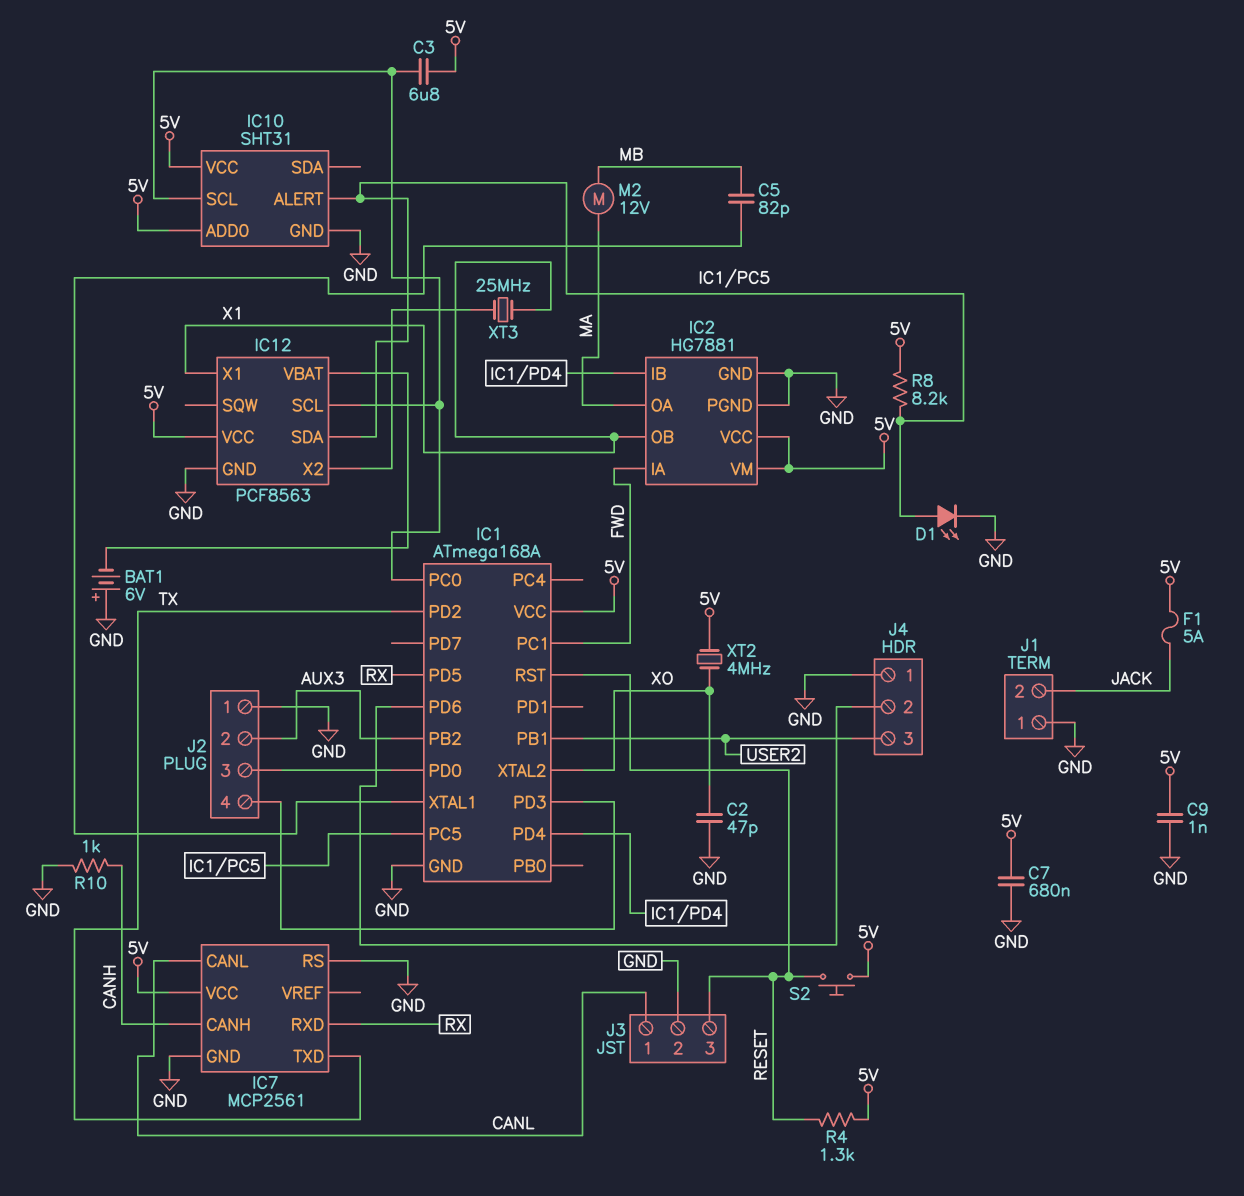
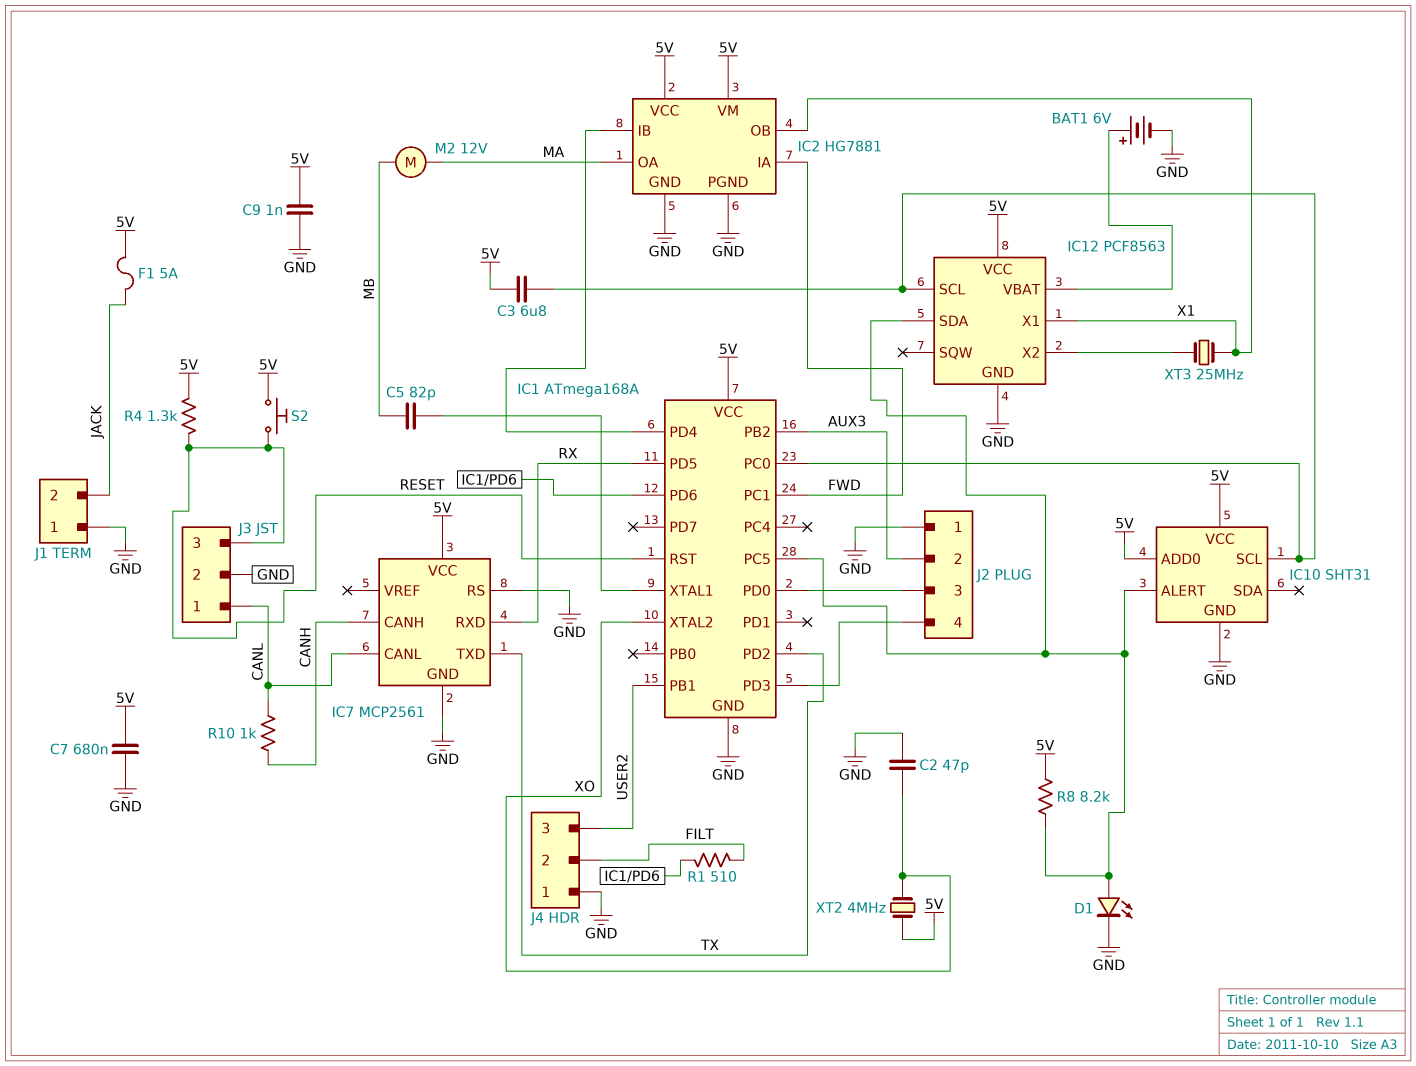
BAT1: 6V (plus GND, minus IC12/VBAT) -> 6V (plus IC12/VBAT, minus GND)
J4 pin 2: IC1/PD6 -> FILT
R1: none -> 510 (FILT, IC1/PD6)
R10: 1k (CANH, GND) -> 1k (CANH, CANL)

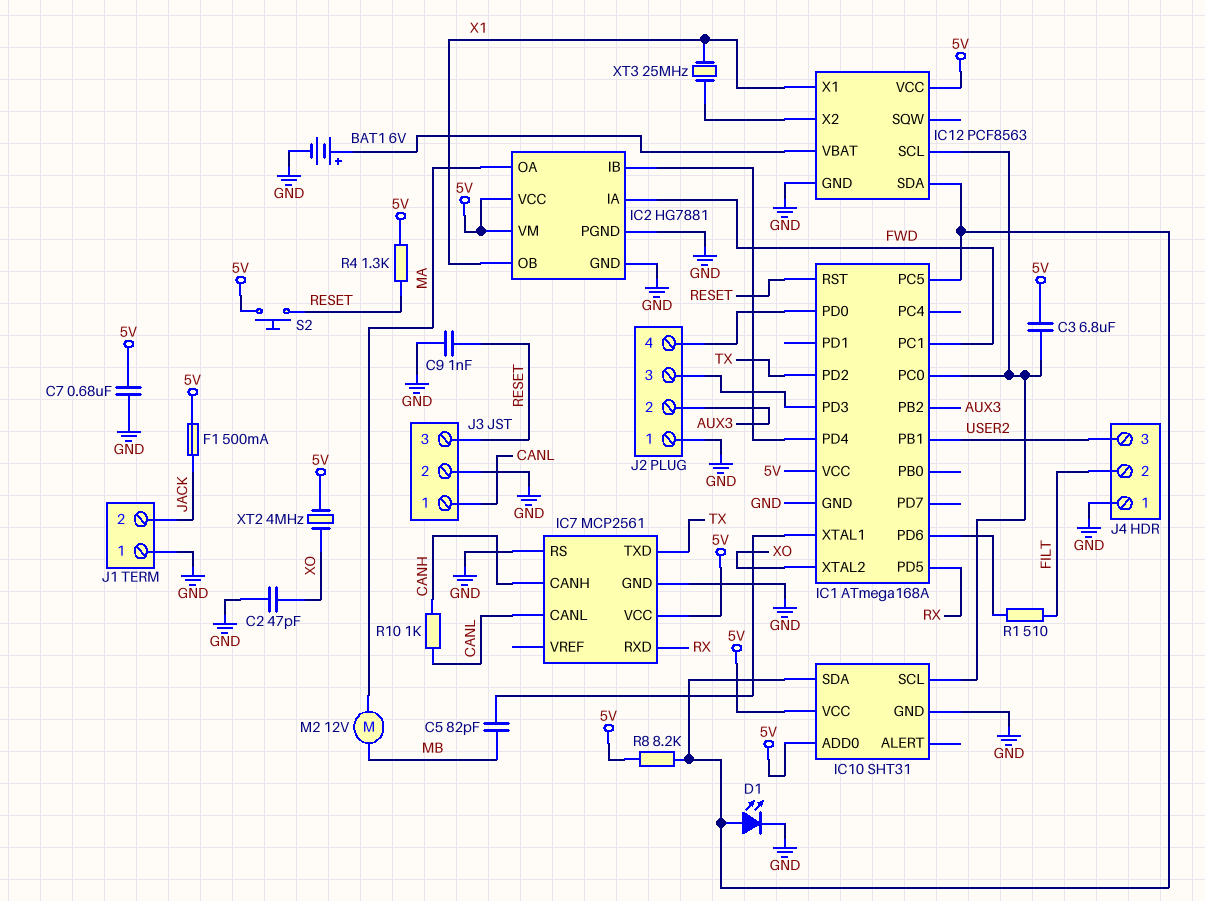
C9: 1nF (5V, GND) -> 1nF (GND, RESET)
F1: 5A (5V, JACK) -> 500mA (5V, JACK)
IC10 pin ALERT: IC1/PC5 -> none
IC10 pin SDA: none -> IC1/PC5
J2 pin 3: IC1/PD0 -> IC1/PD3
J2 pin 4: IC1/PD3 -> IC1/PD0

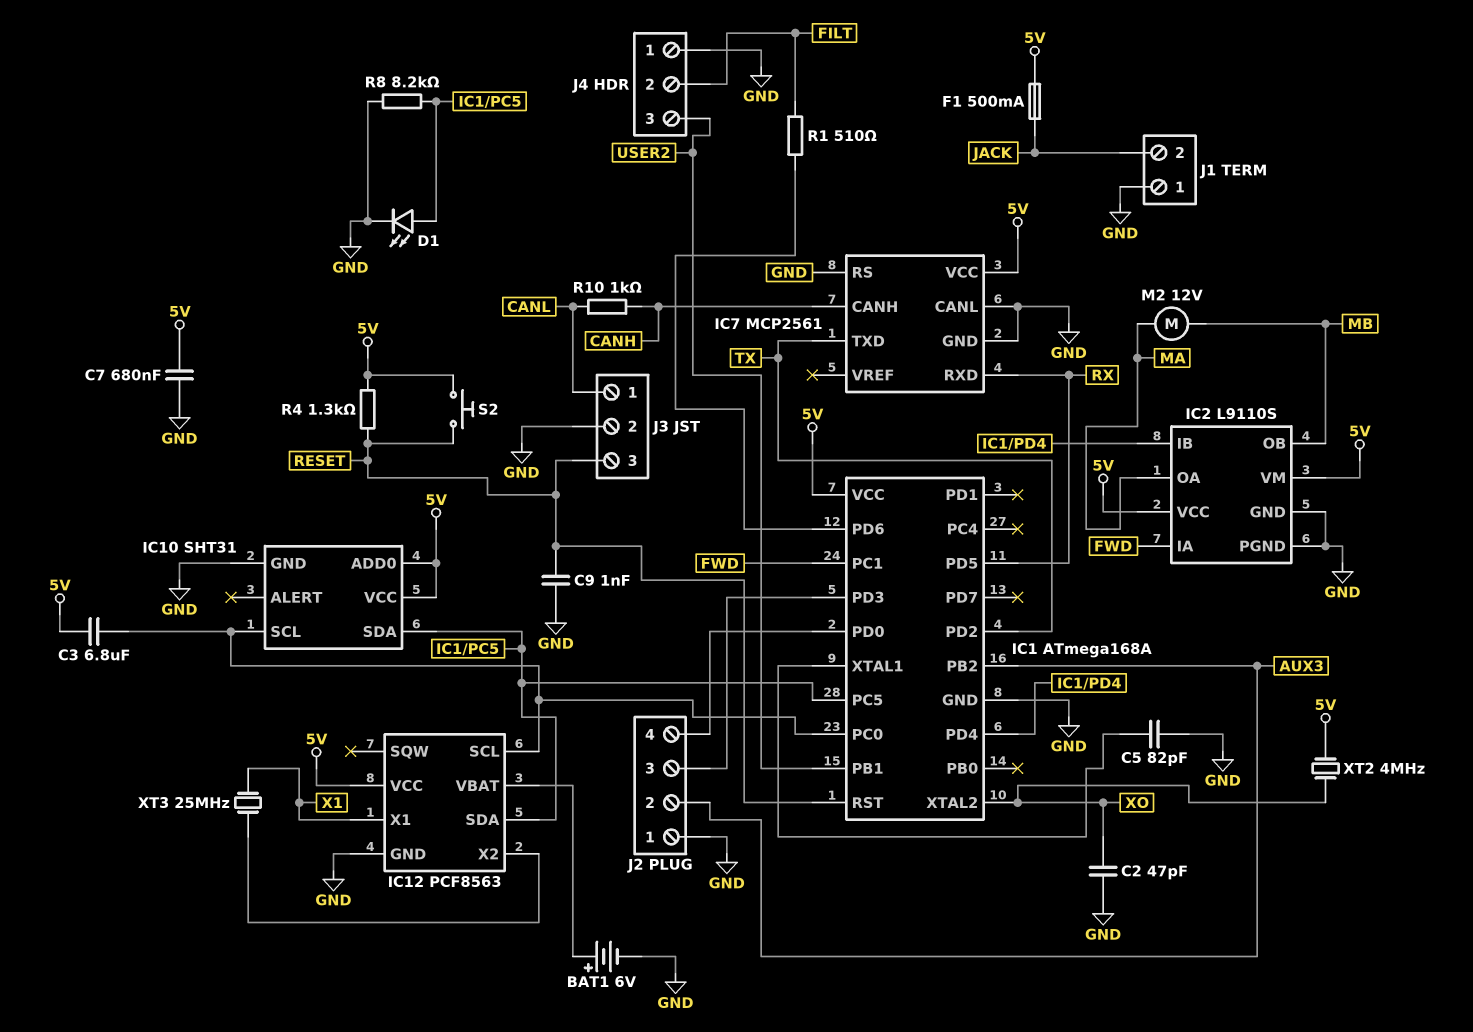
C5: 82pF (IC1/XTAL1, MB) -> 82pF (GND, IC1/XTAL1)
IC2: HG7881 -> L9110S
IC2 pin OB: X1 -> MB
IC7 pin CANL: CANL -> GND
R8: 8.2k (5V, IC1/PC5) -> 8.2k (GND, IC1/PC5)

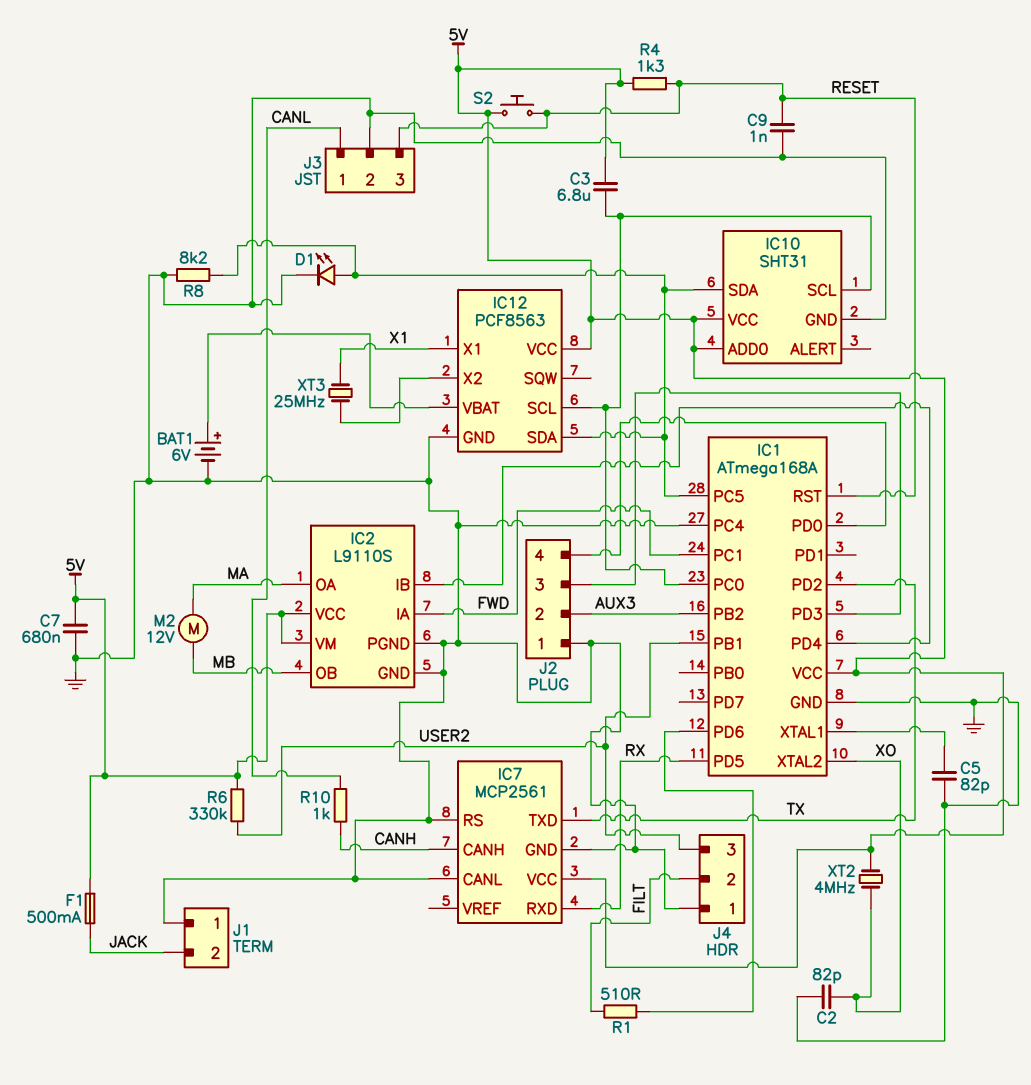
C2: 47pF (GND, XO) -> 82pF (GND, XO)
IC1 pin PC4: none -> GND
R6: none -> 330k (5V, USER2)

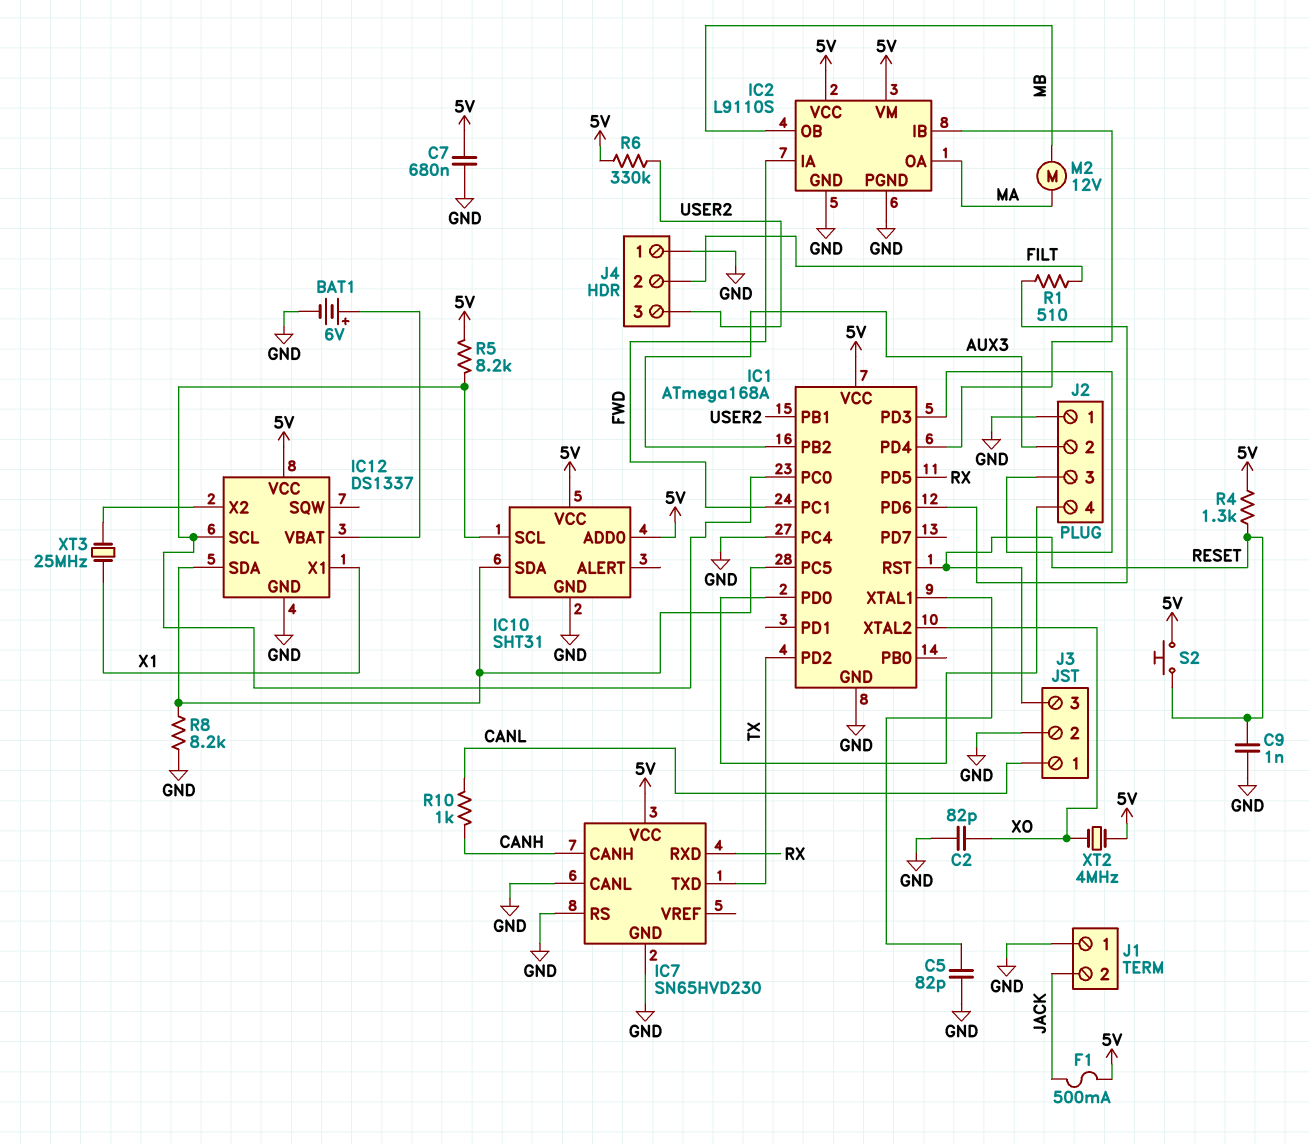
C3: 6.8uF (5V, IC1/PC0) -> none
D1: LED (A IC1/PC5, K GND) -> none
IC7: MCP2561 -> SN65HVD230
IC12: PCF8563 -> DS1337
R5: none -> 8.2k (5V, IC1/PC0)

